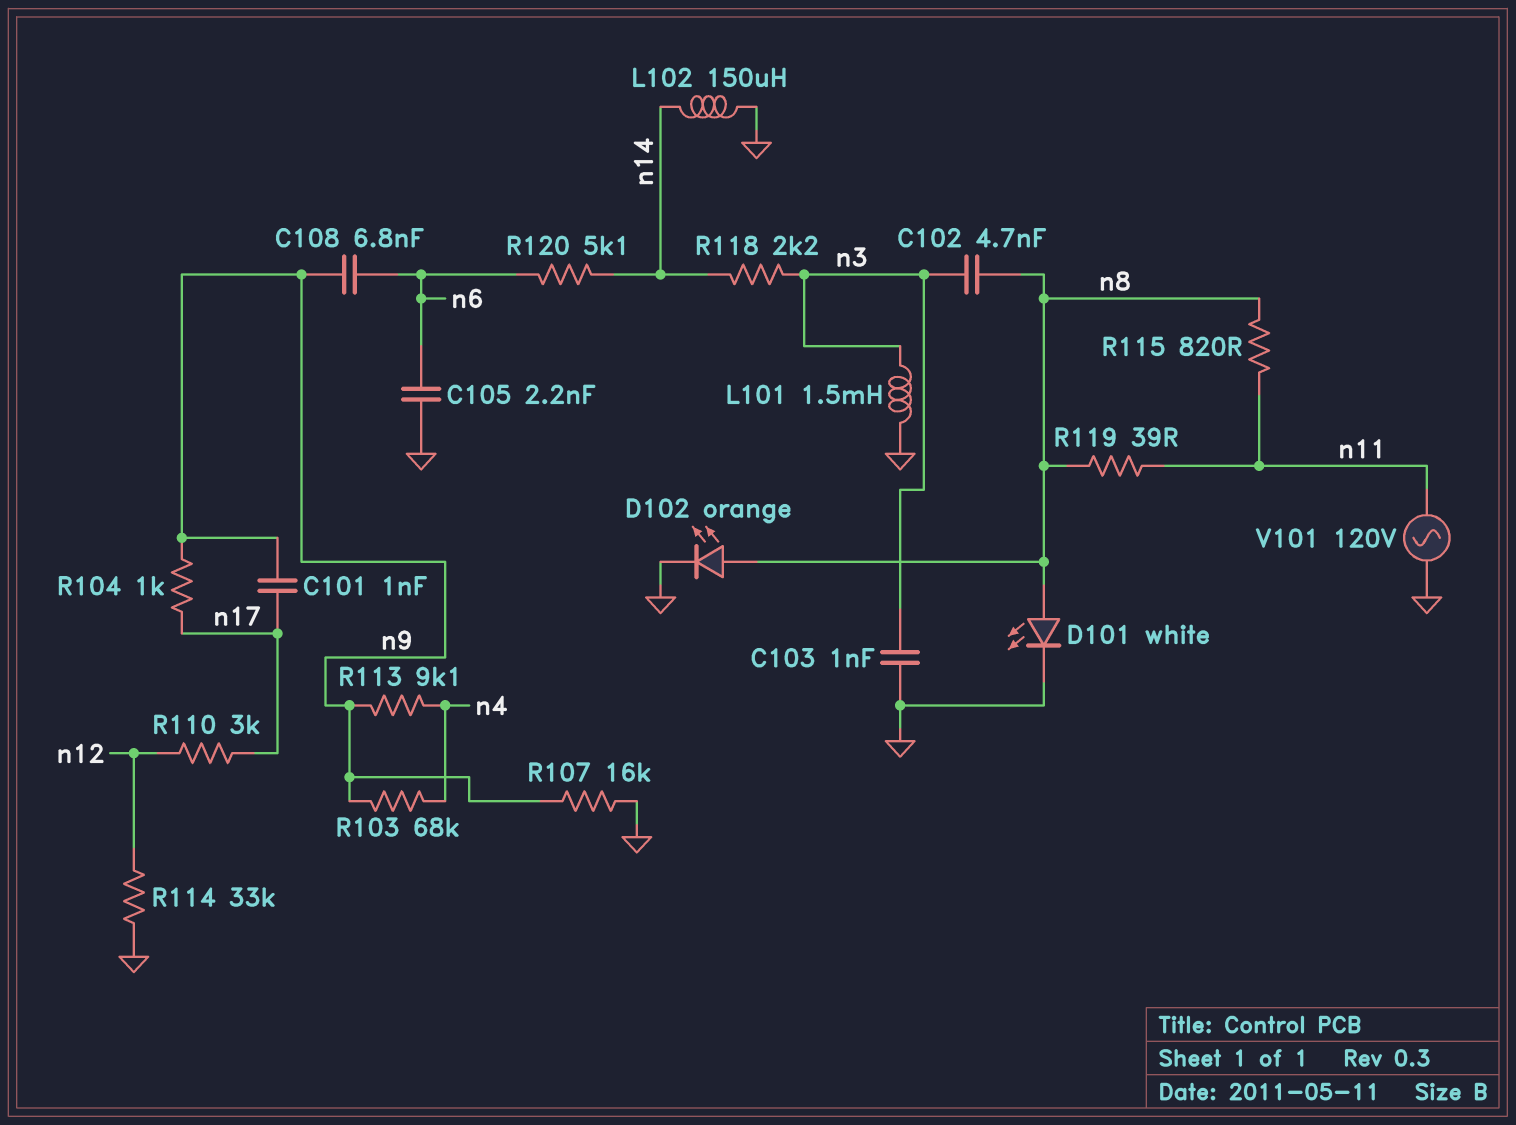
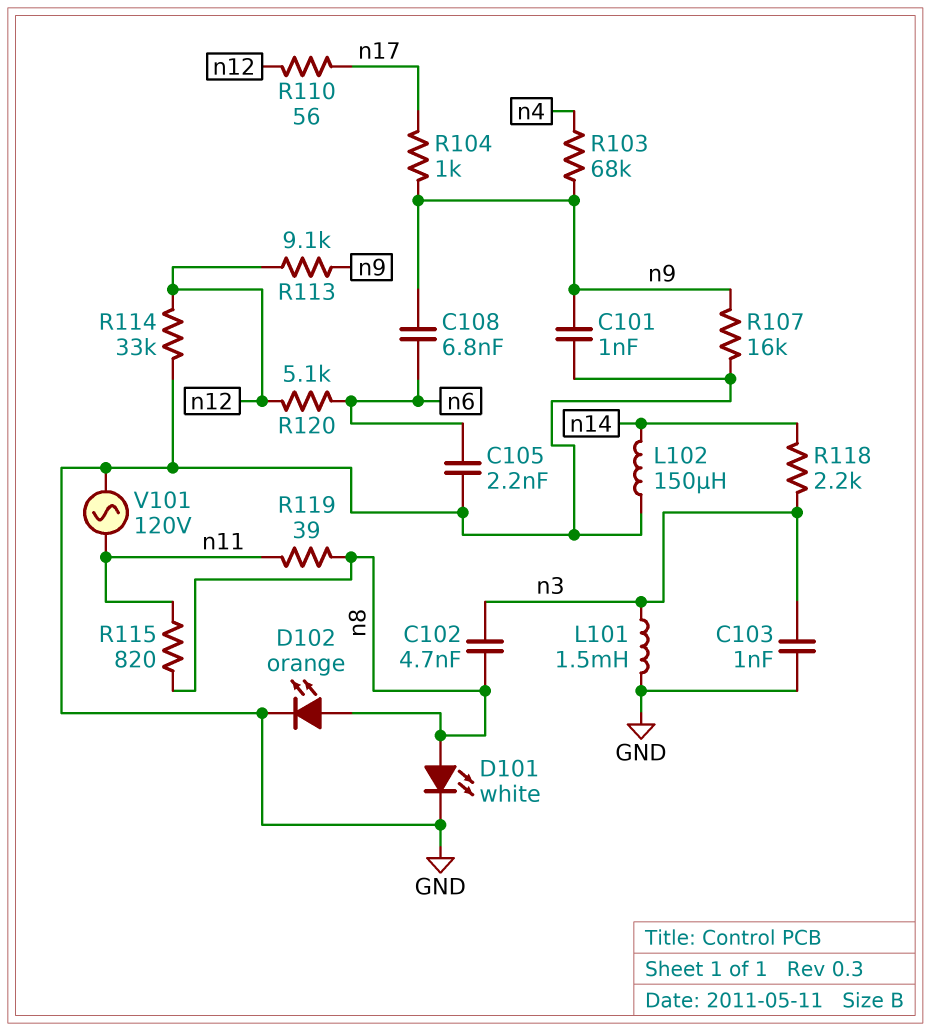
C101: 1nF (n9, n17) -> 1nF (GND, n9)
R110: 3k (n12, n17) -> 56 (n12, n17)
R113: 9.1k (n4, n9) -> 9.1k (n9, n12)
R120: 5.1k (n6, n14) -> 5.1k (n6, n12)

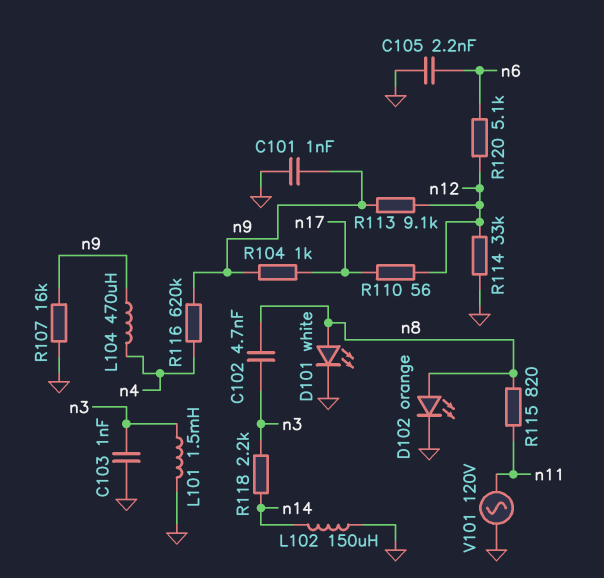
C108: 6.8nF (n6, n9) -> none
L104: none -> 470uH (n4, n9)
R103: 68k (n4, n9) -> none
R116: none -> 620k (n4, n9)
R119: 39 (n8, n11) -> none

